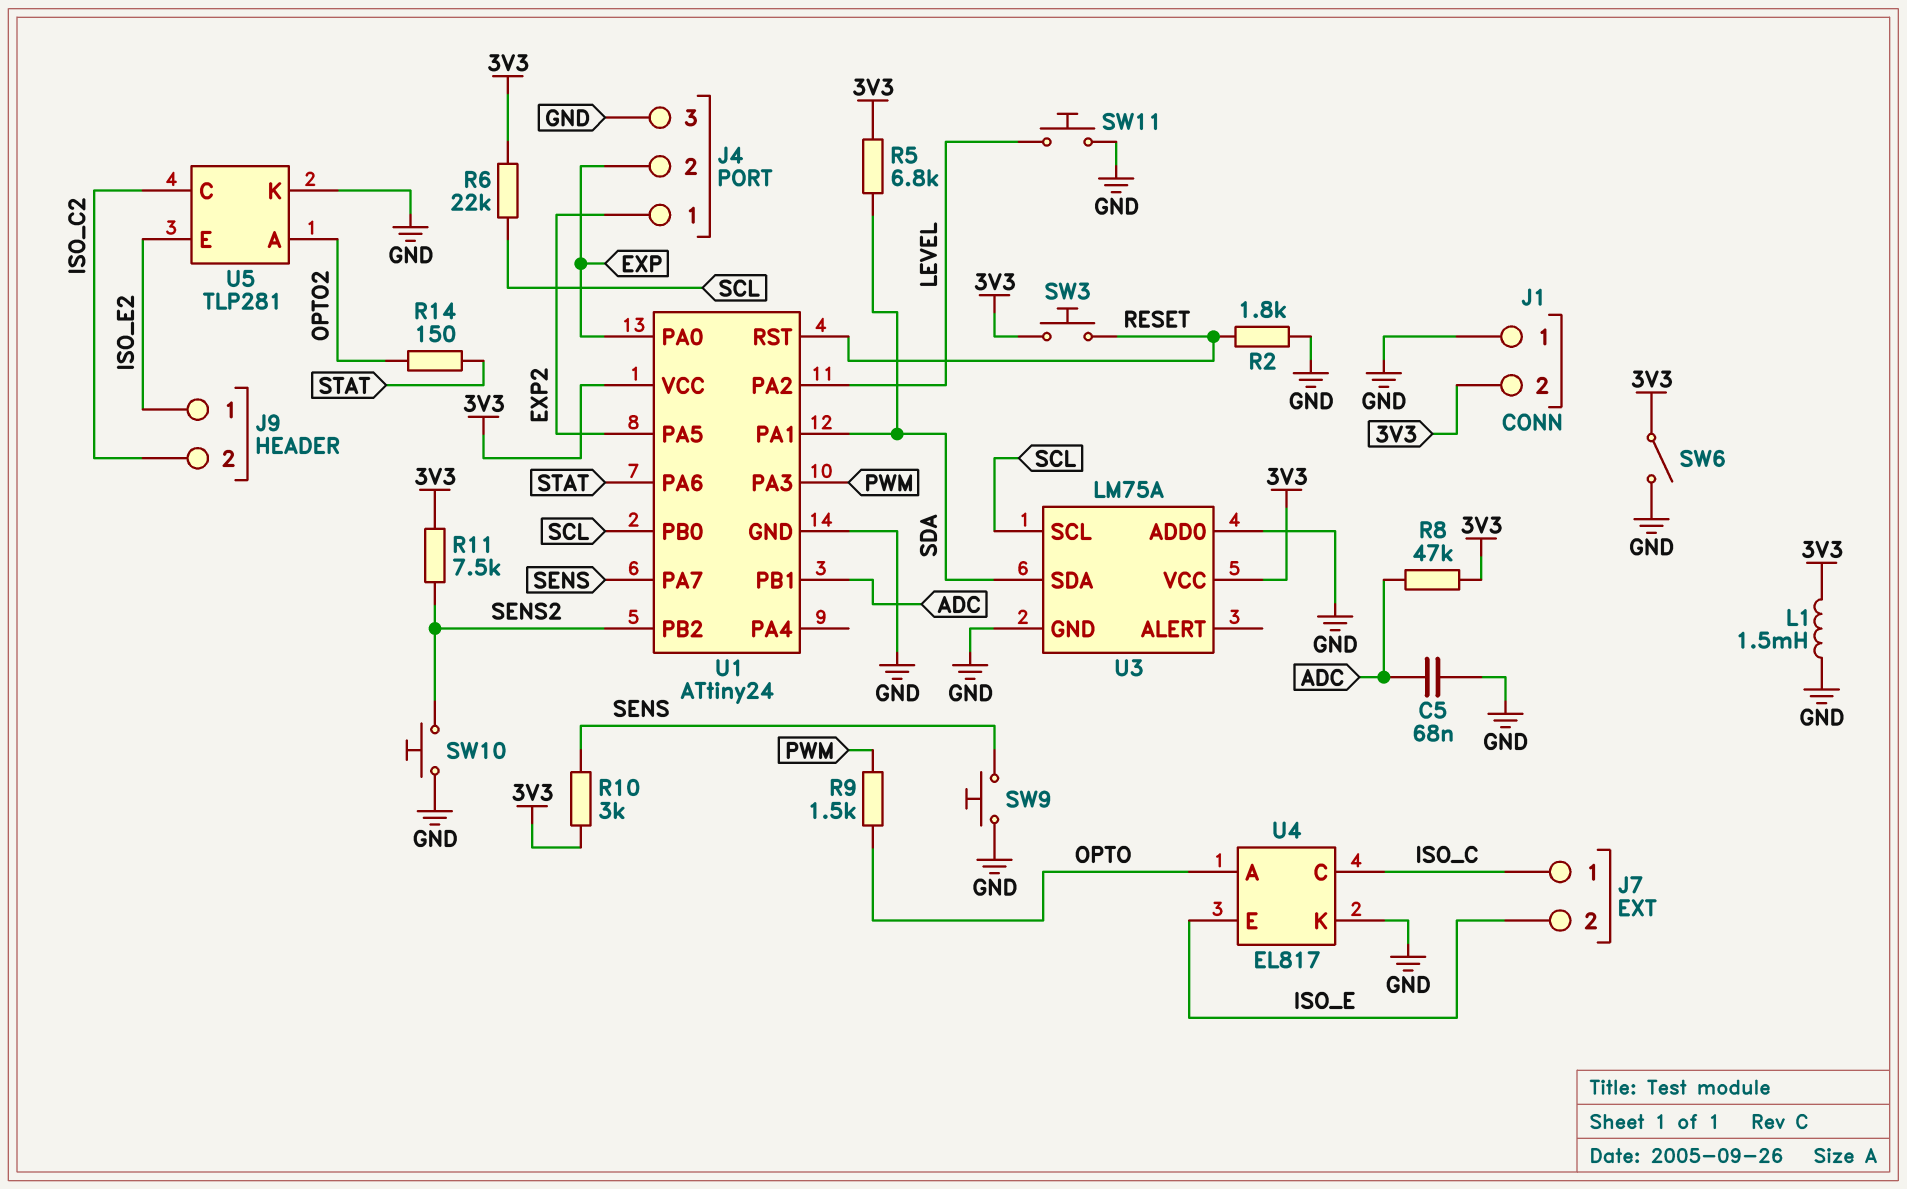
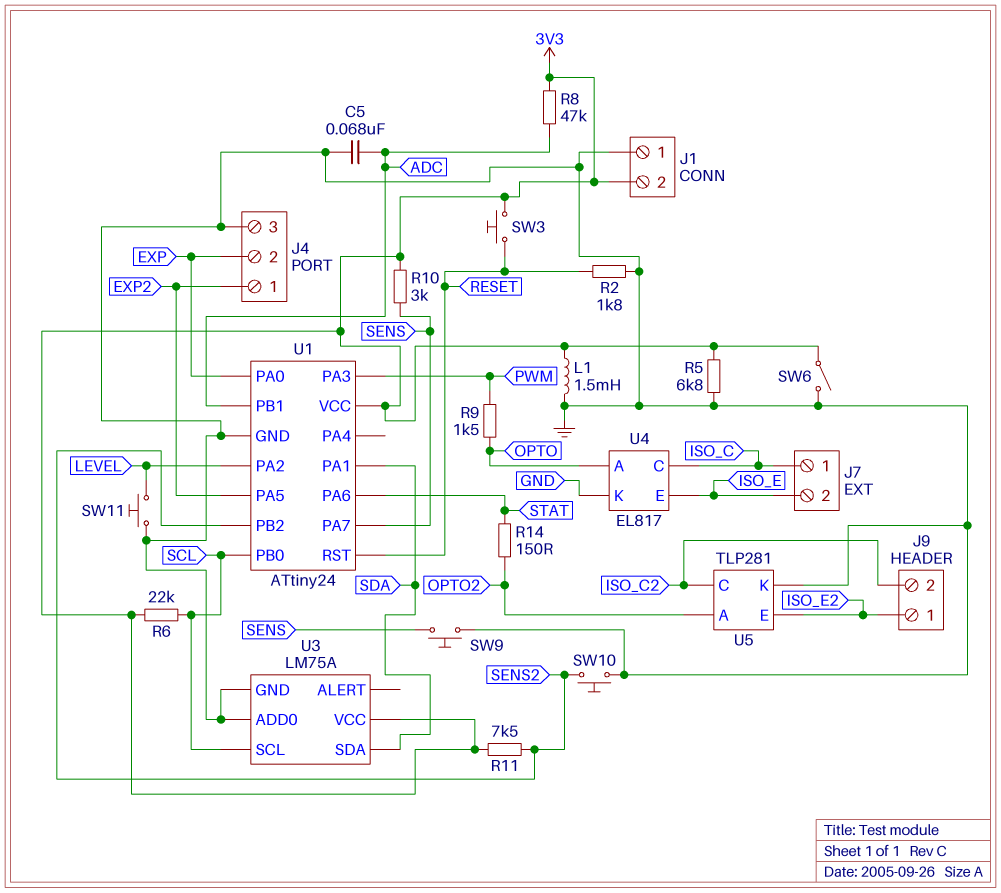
R5: 6.8k (3V3, SDA) -> 6.8k (3V3, GND)

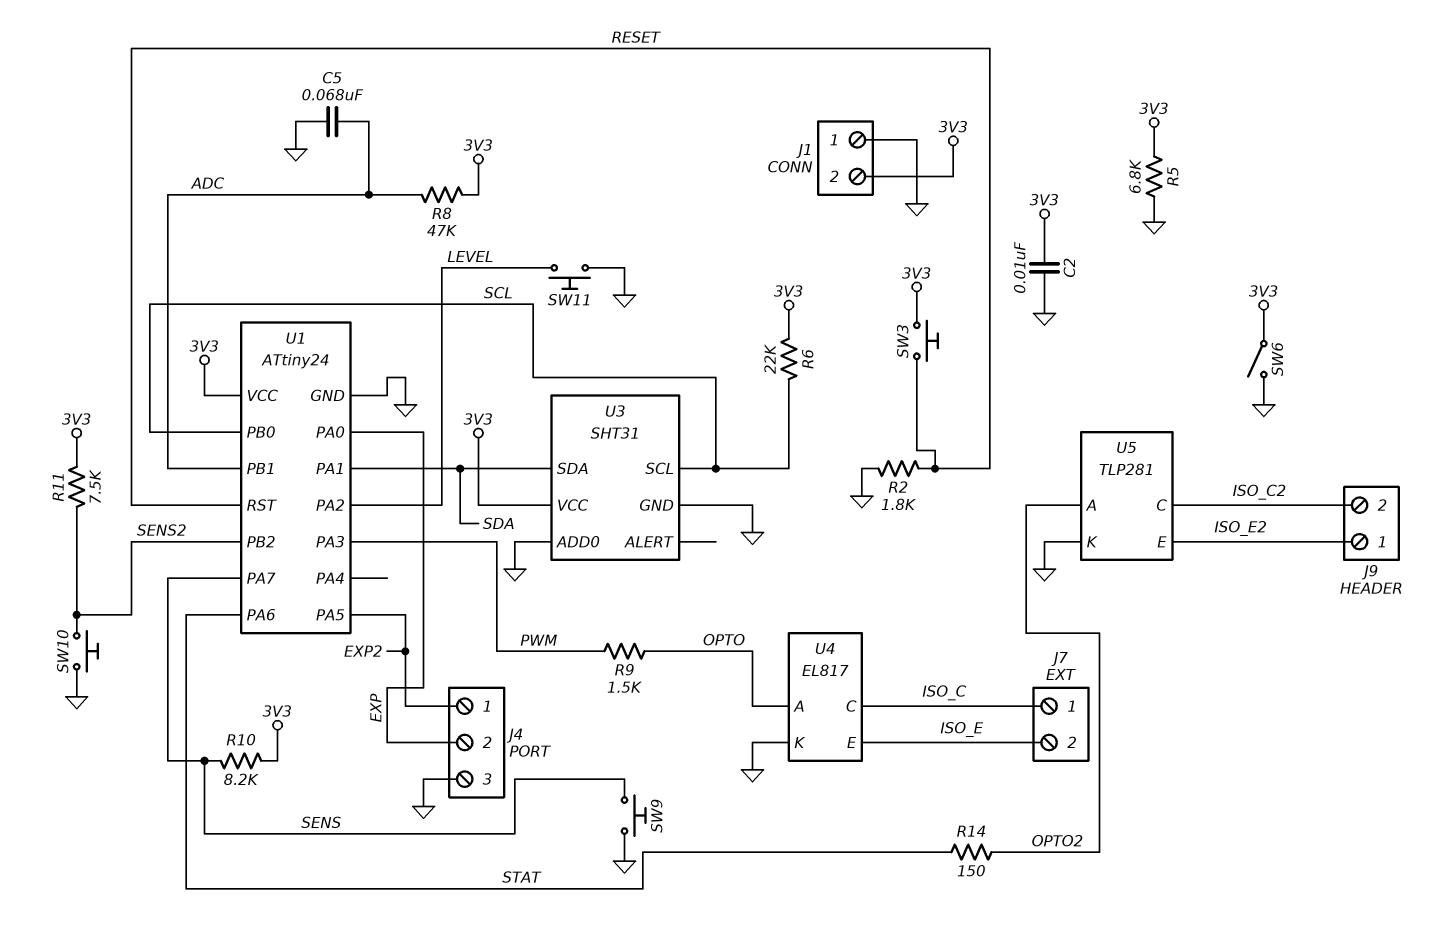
C2: none -> 10nF (3V3, GND)
L1: 1.5mH (3V3, GND) -> none
R10: 3k (3V3, SENS) -> 8.2k (3V3, SENS)
U3: LM75A -> SHT31

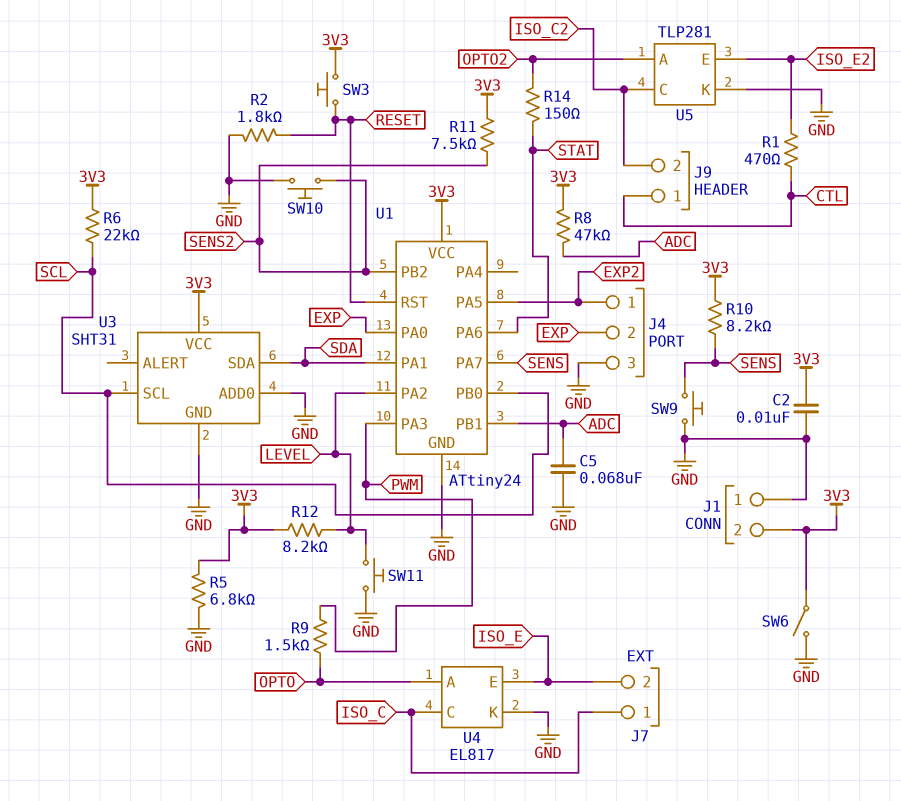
J9 pin 1: ISO_E2 -> CTL
R1: none -> 470 (CTL, ISO_E2)
R12: none -> 8.2k (3V3, LEVEL)

